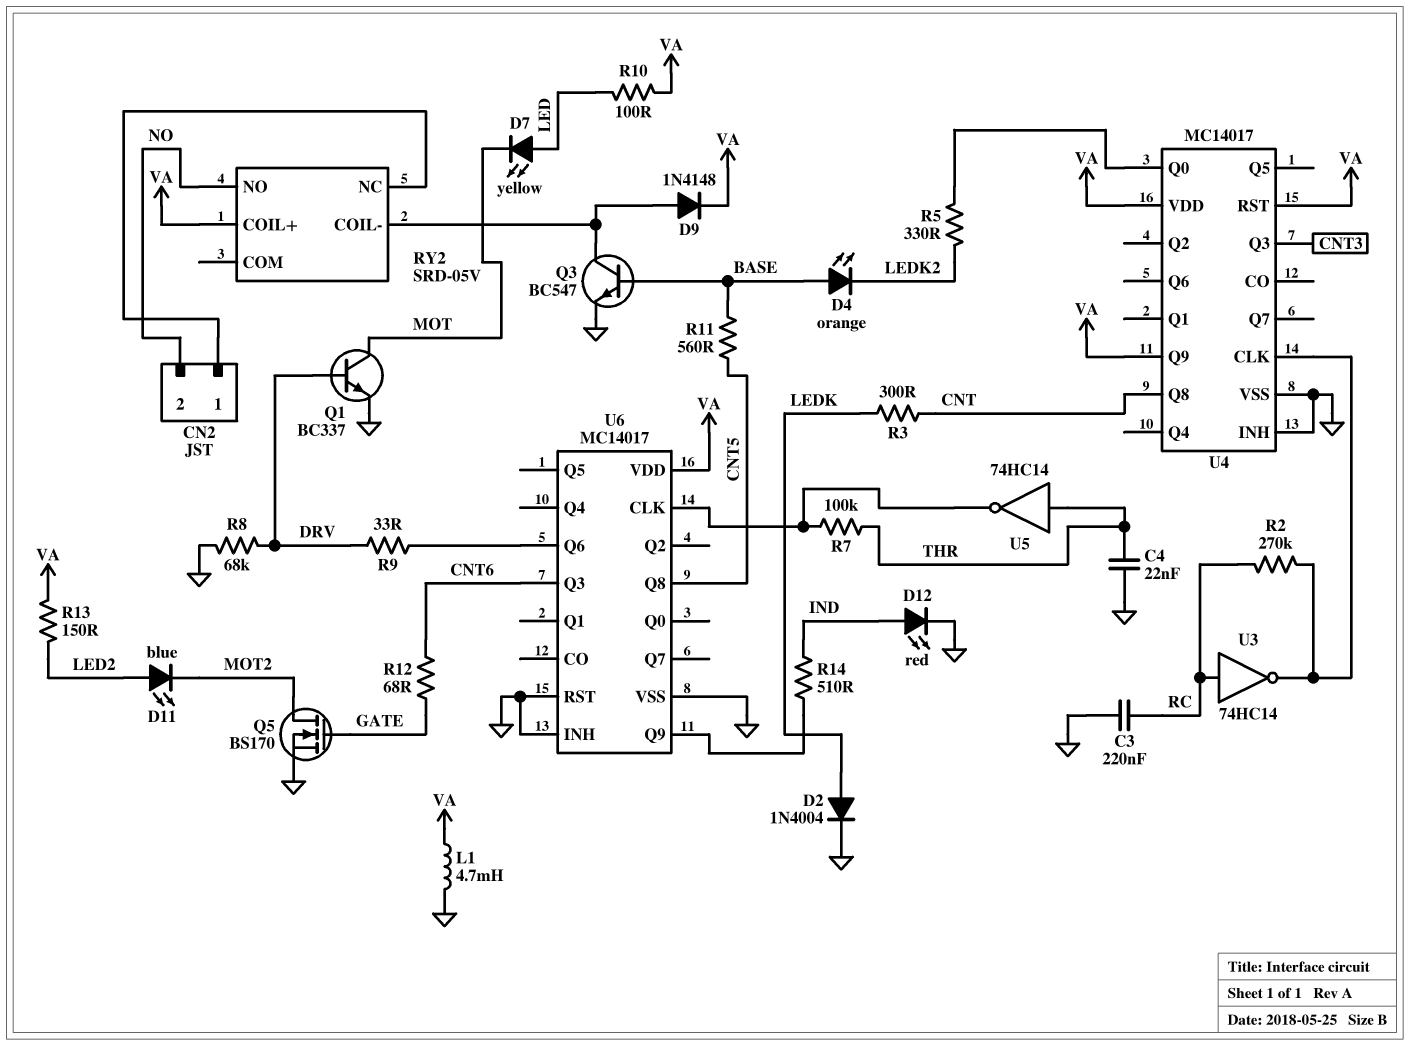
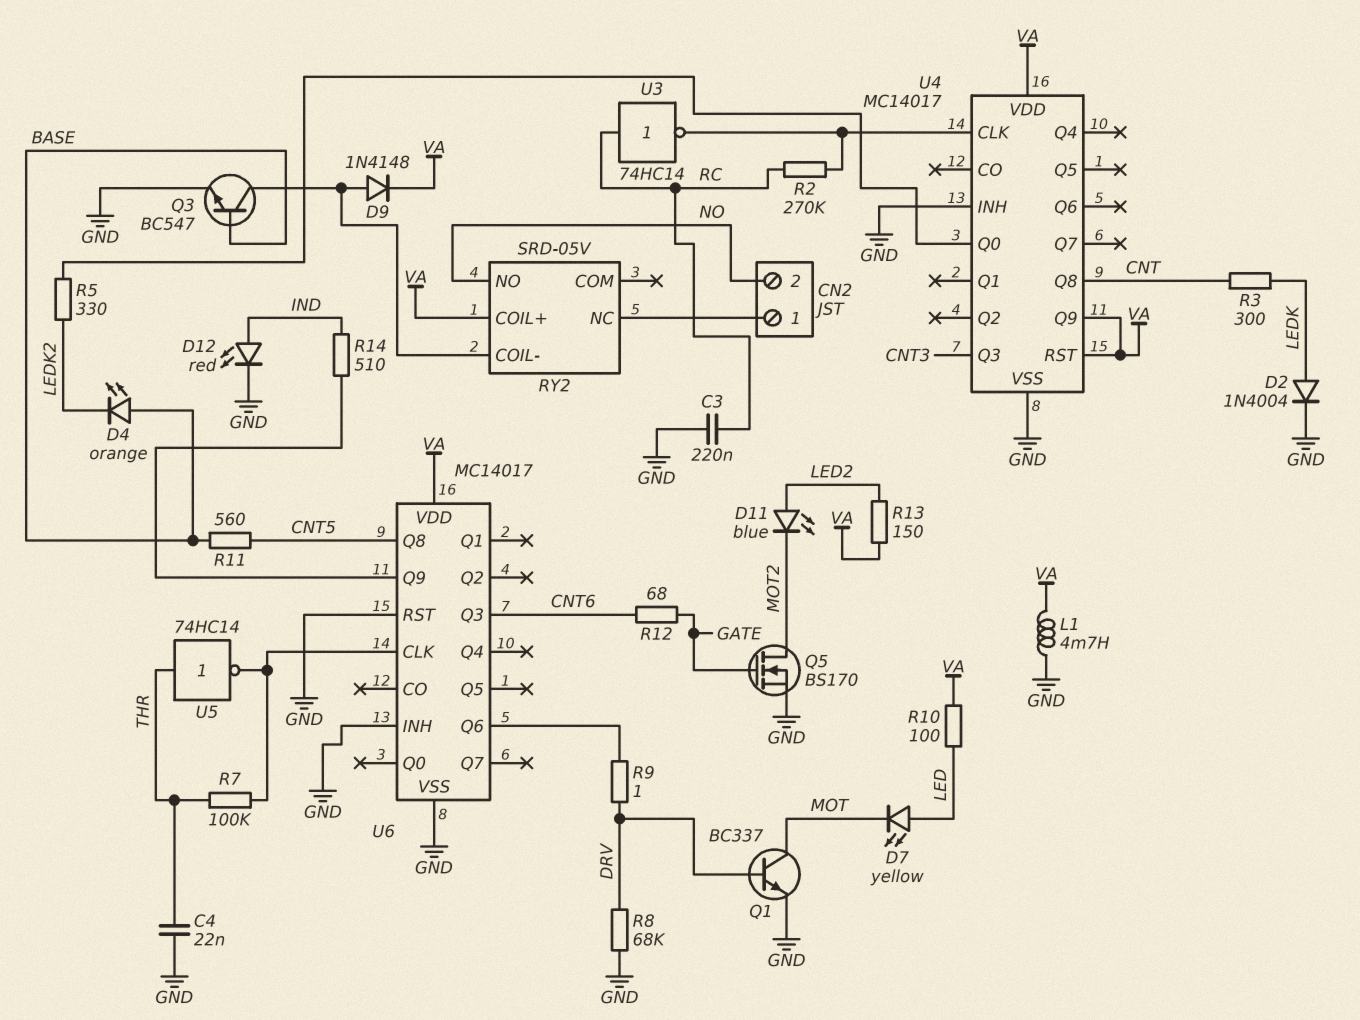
R9: 33 (DRV, U6/Q6) -> 1 (DRV, U6/Q6)

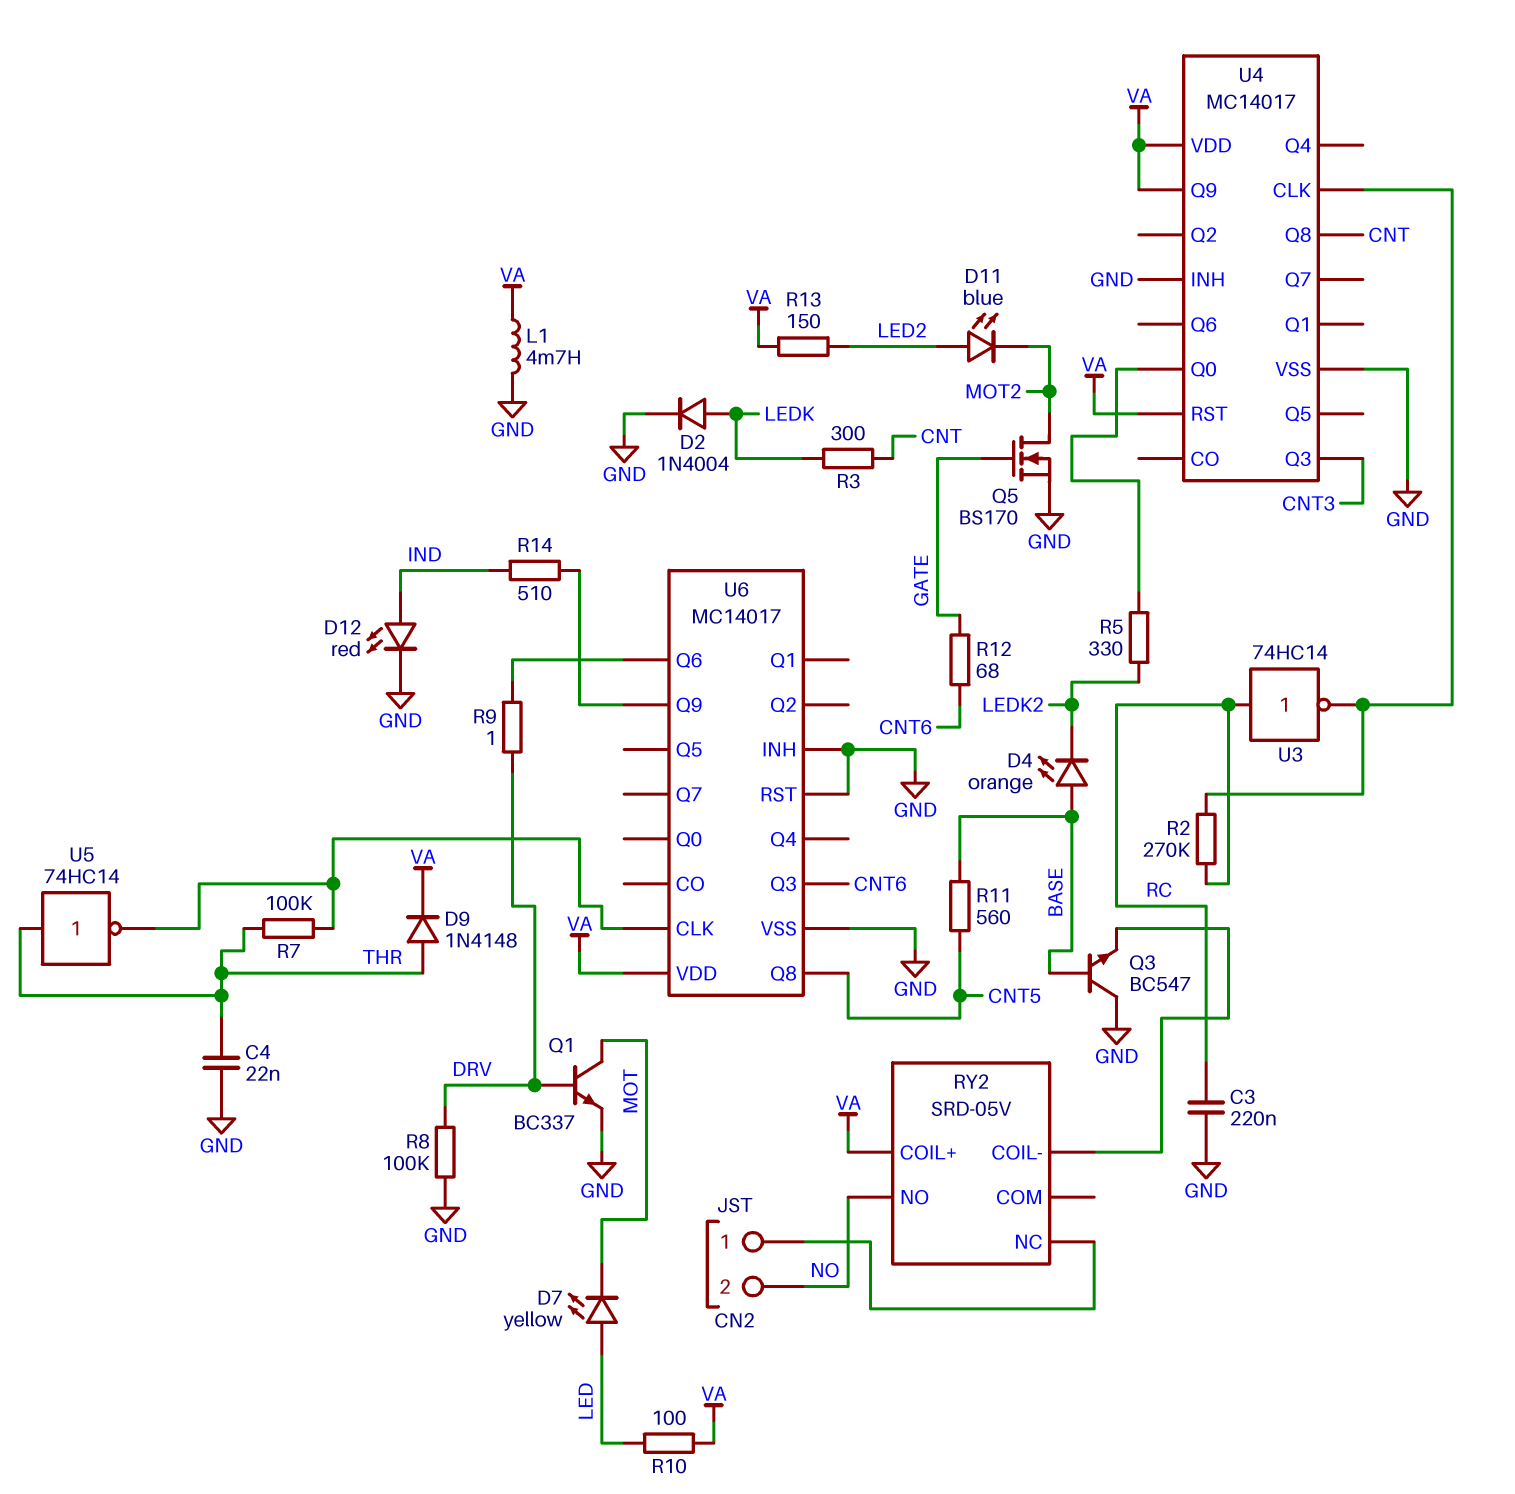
D9: diode 1N4148 (A RY2/COIL-, K VA) -> diode 1N4148 (A THR, K VA)
Q3: NPN BC547 (B BASE, C RY2/COIL-, E GND) -> NPN BC547 (B BASE, C GND, E RY2/COIL-)
R8: 68k (DRV, GND) -> 100k (DRV, GND)

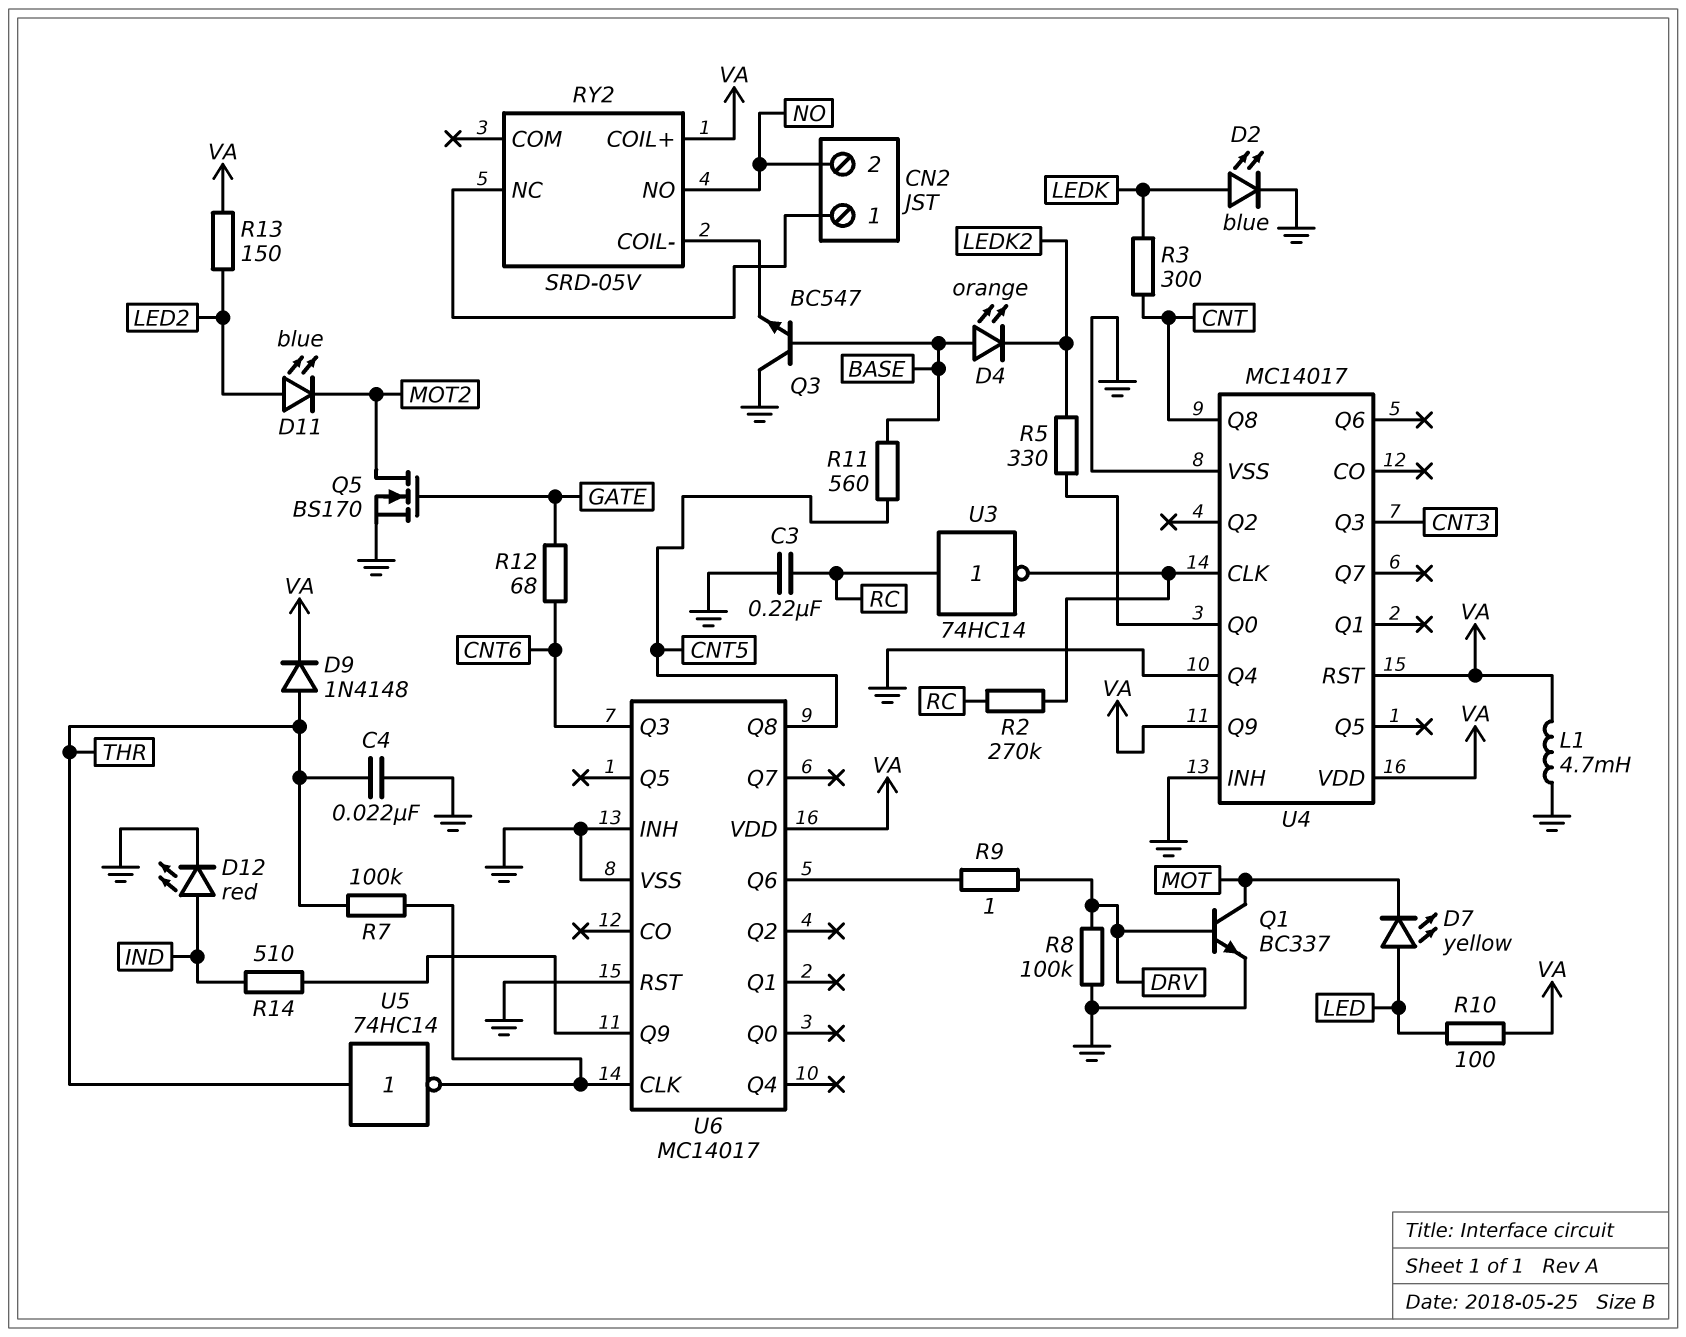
D2: diode 1N4004 (A LEDK, K GND) -> LED blue (A LEDK, K GND)
U4 pin Q4: none -> GND

